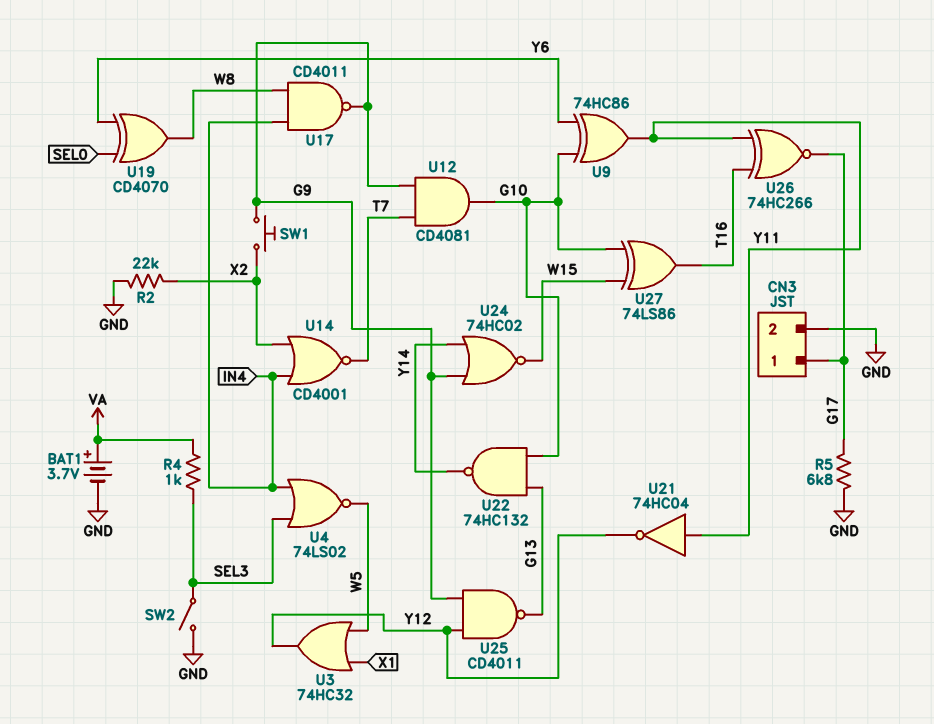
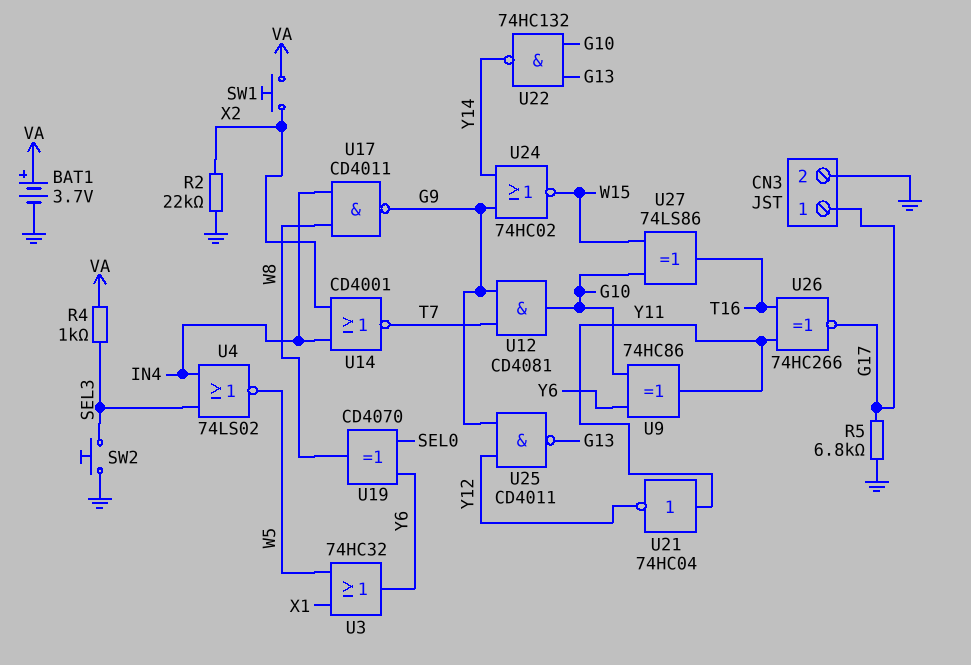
SW1: button (G9, X2) -> button (VA, X2)
SW2: switch (GND, SEL3) -> button (GND, SEL3)
U3: OR 74HC32 (in W5, in X1, out Y12) -> OR 74HC32 (in W5, in X1, out Y6)

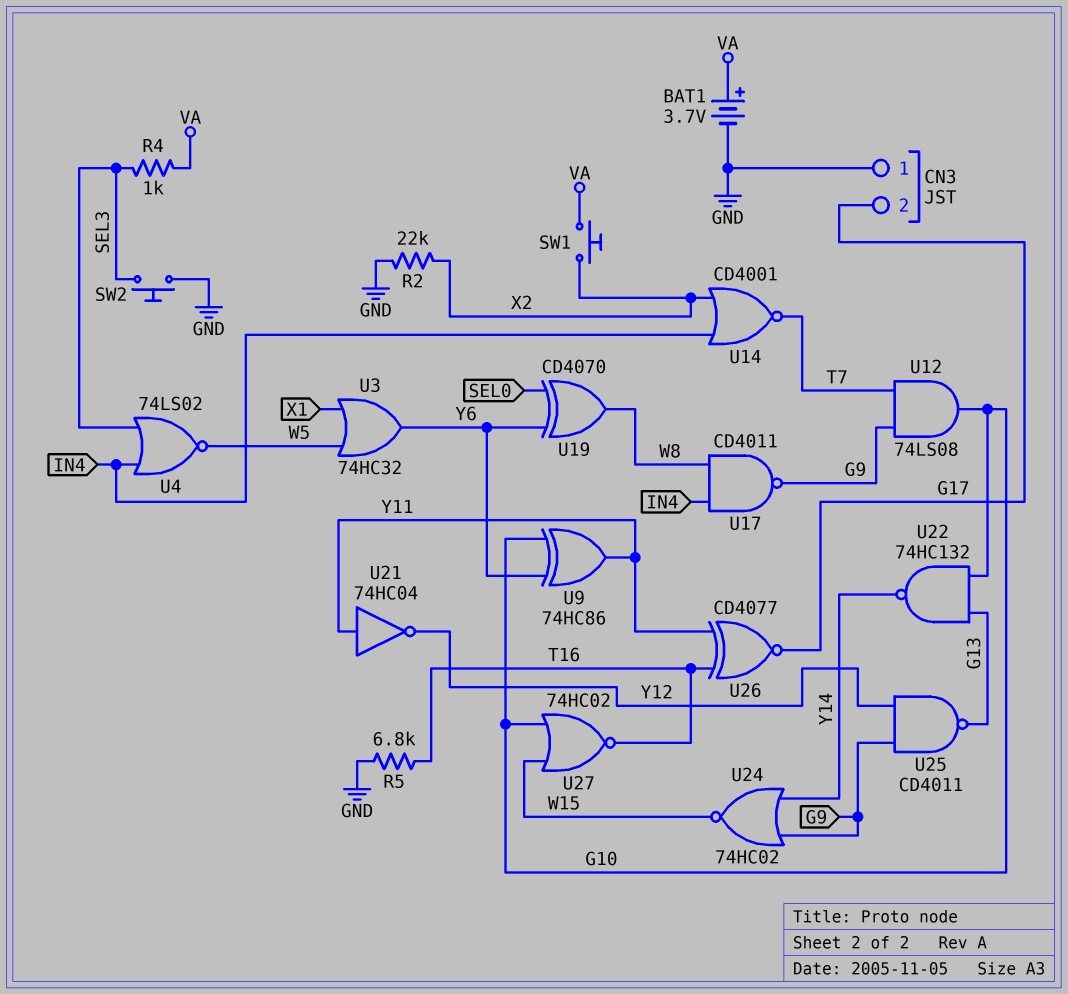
CN3 pin 1: G17 -> GND
CN3 pin 2: GND -> G17
R5: 6.8k (G17, GND) -> 6.8k (GND, T16)
U12: AND CD4081 (in G9, in T7, out G10) -> AND 74LS08 (in G9, in T7, out G10)
U26: XNOR 74HC266 (in T16, in Y11, out G17) -> XNOR CD4077 (in T16, in Y11, out G17)
U27: XOR 74LS86 (in G10, in W15, out T16) -> NOR 74HC02 (in G10, in W15, out T16)

